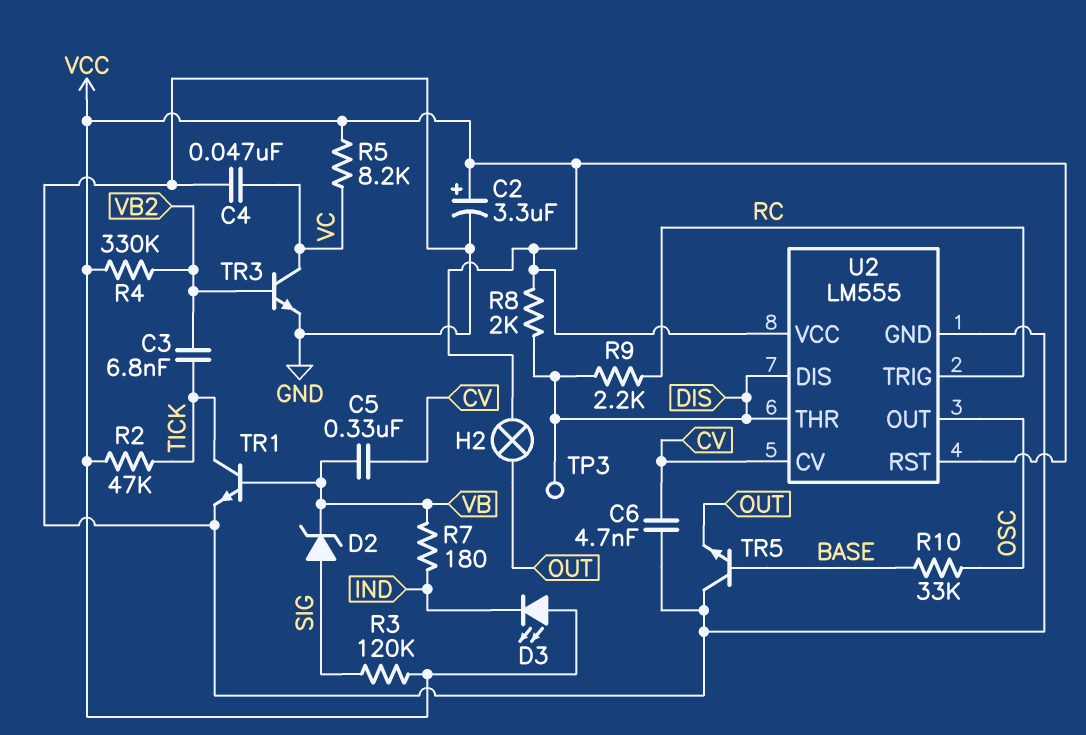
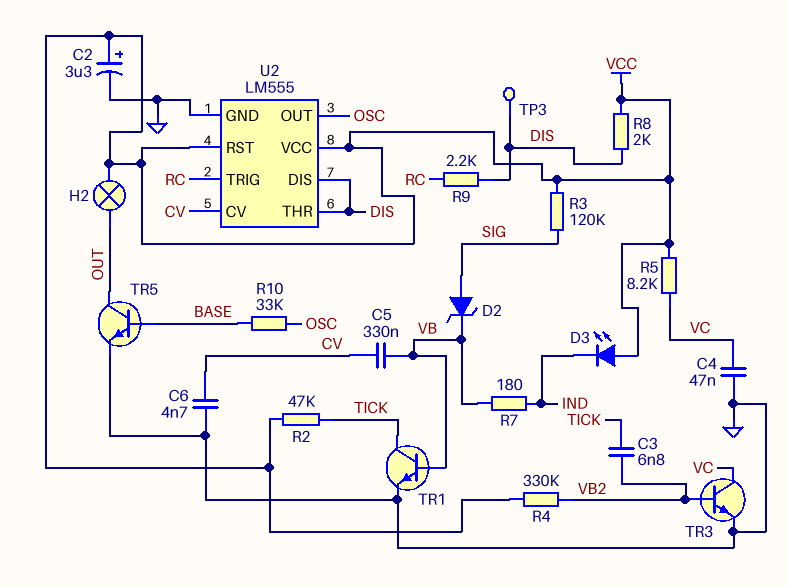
TR5: NPN (B BASE, C GND, E OUT) -> NPN (B BASE, C OUT, E GND)

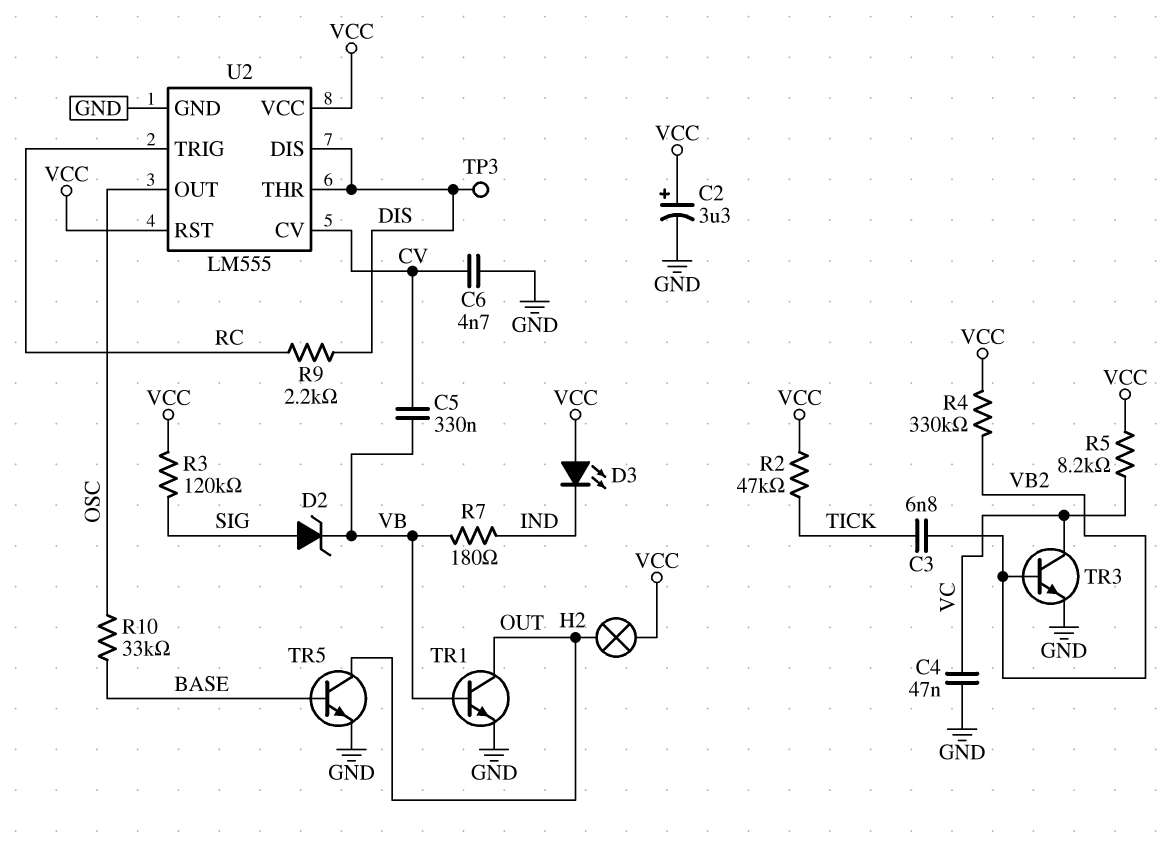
R8: 2k (DIS, VCC) -> none
TR1: NPN (B VB, C TICK, E GND) -> NPN (B VB, C OUT, E GND)

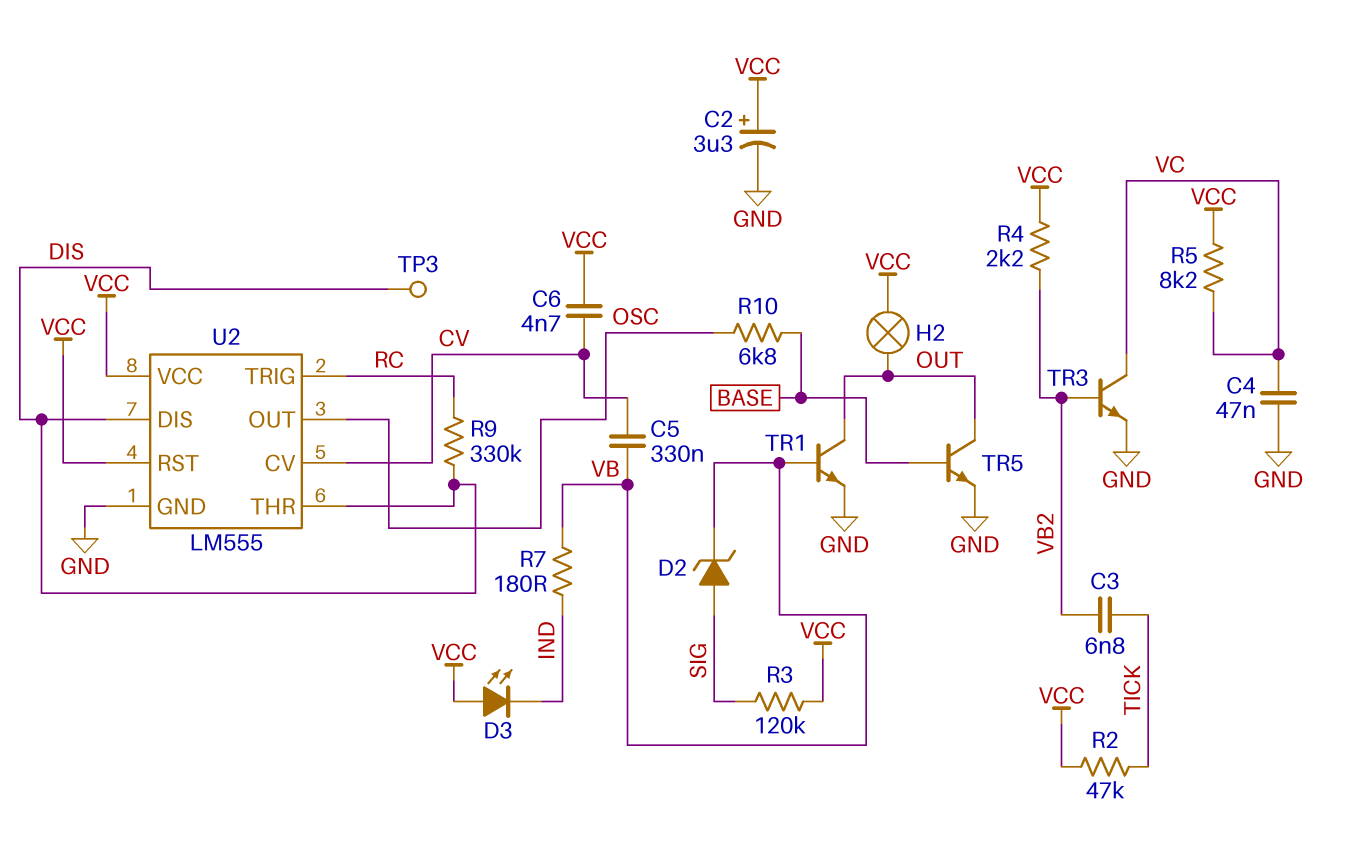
C6: 4.7nF (CV, GND) -> 4.7nF (CV, VCC)
R4: 330k (VB2, VCC) -> 2.2k (VB2, VCC)
R9: 2.2k (DIS, RC) -> 330k (DIS, RC)
R10: 33k (BASE, OSC) -> 6.8k (BASE, OSC)

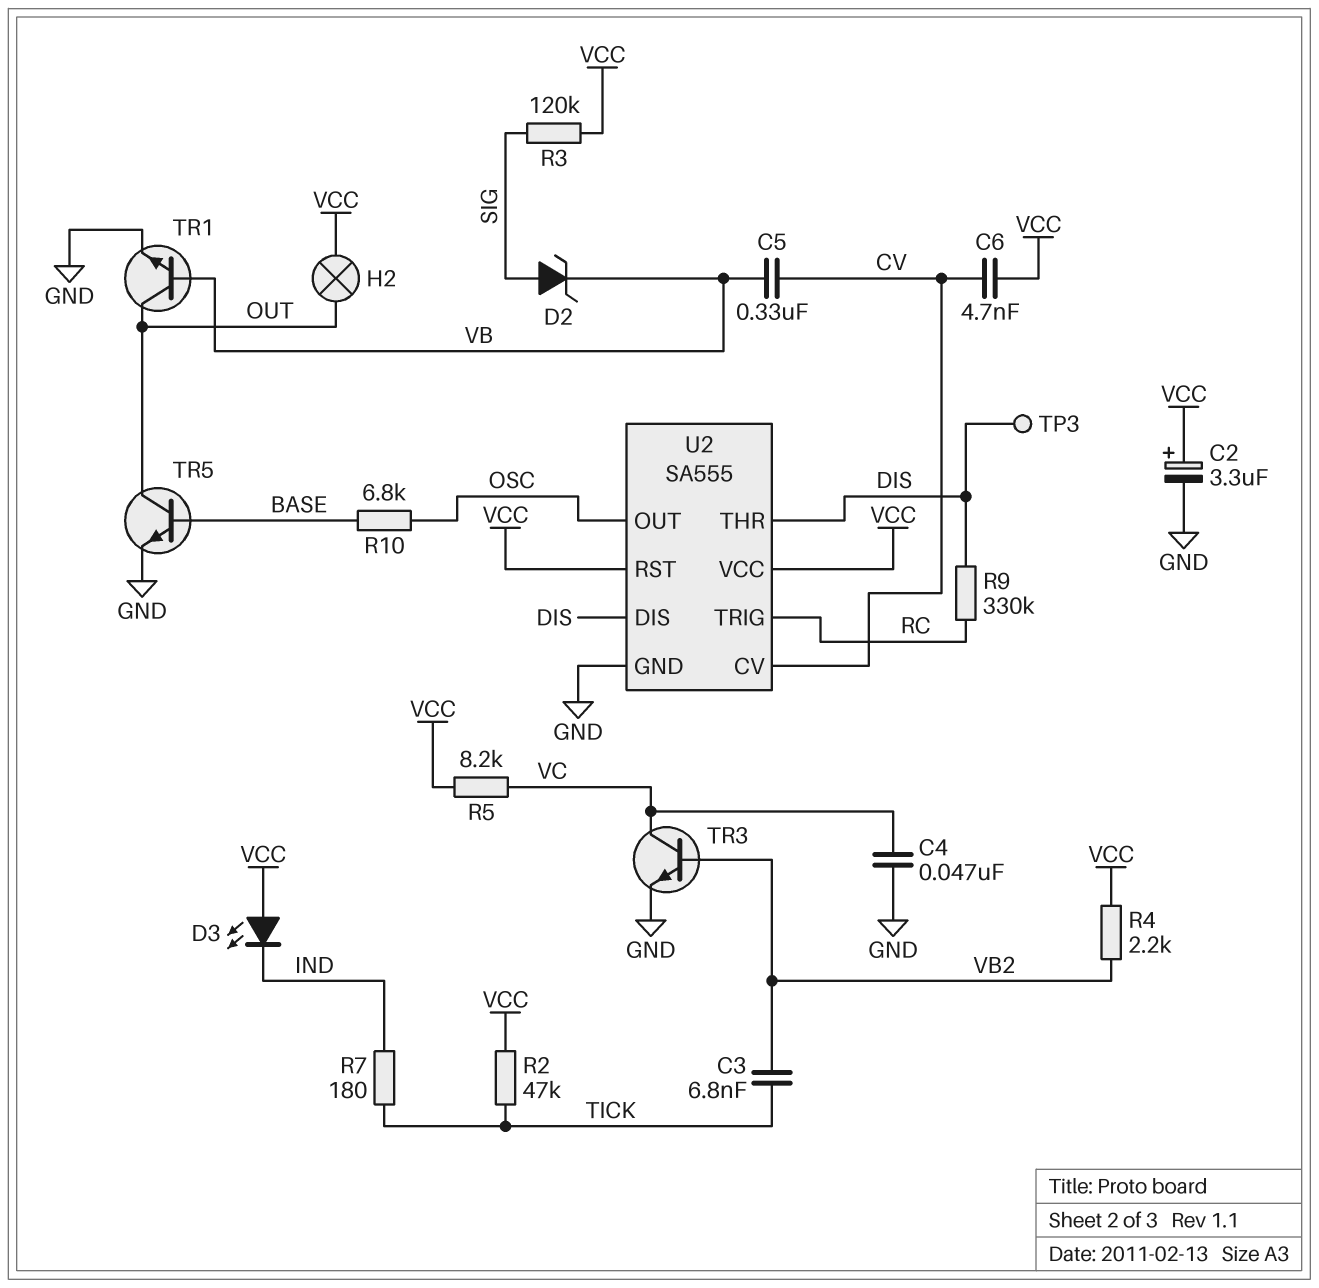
R7: 180 (IND, VB) -> 180 (IND, TICK)
U2: LM555 -> SA555

